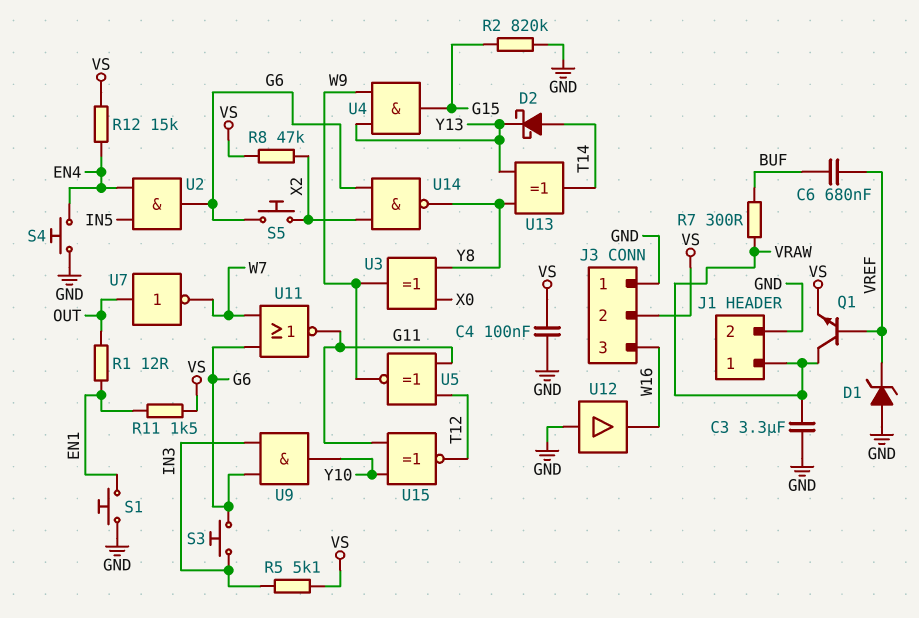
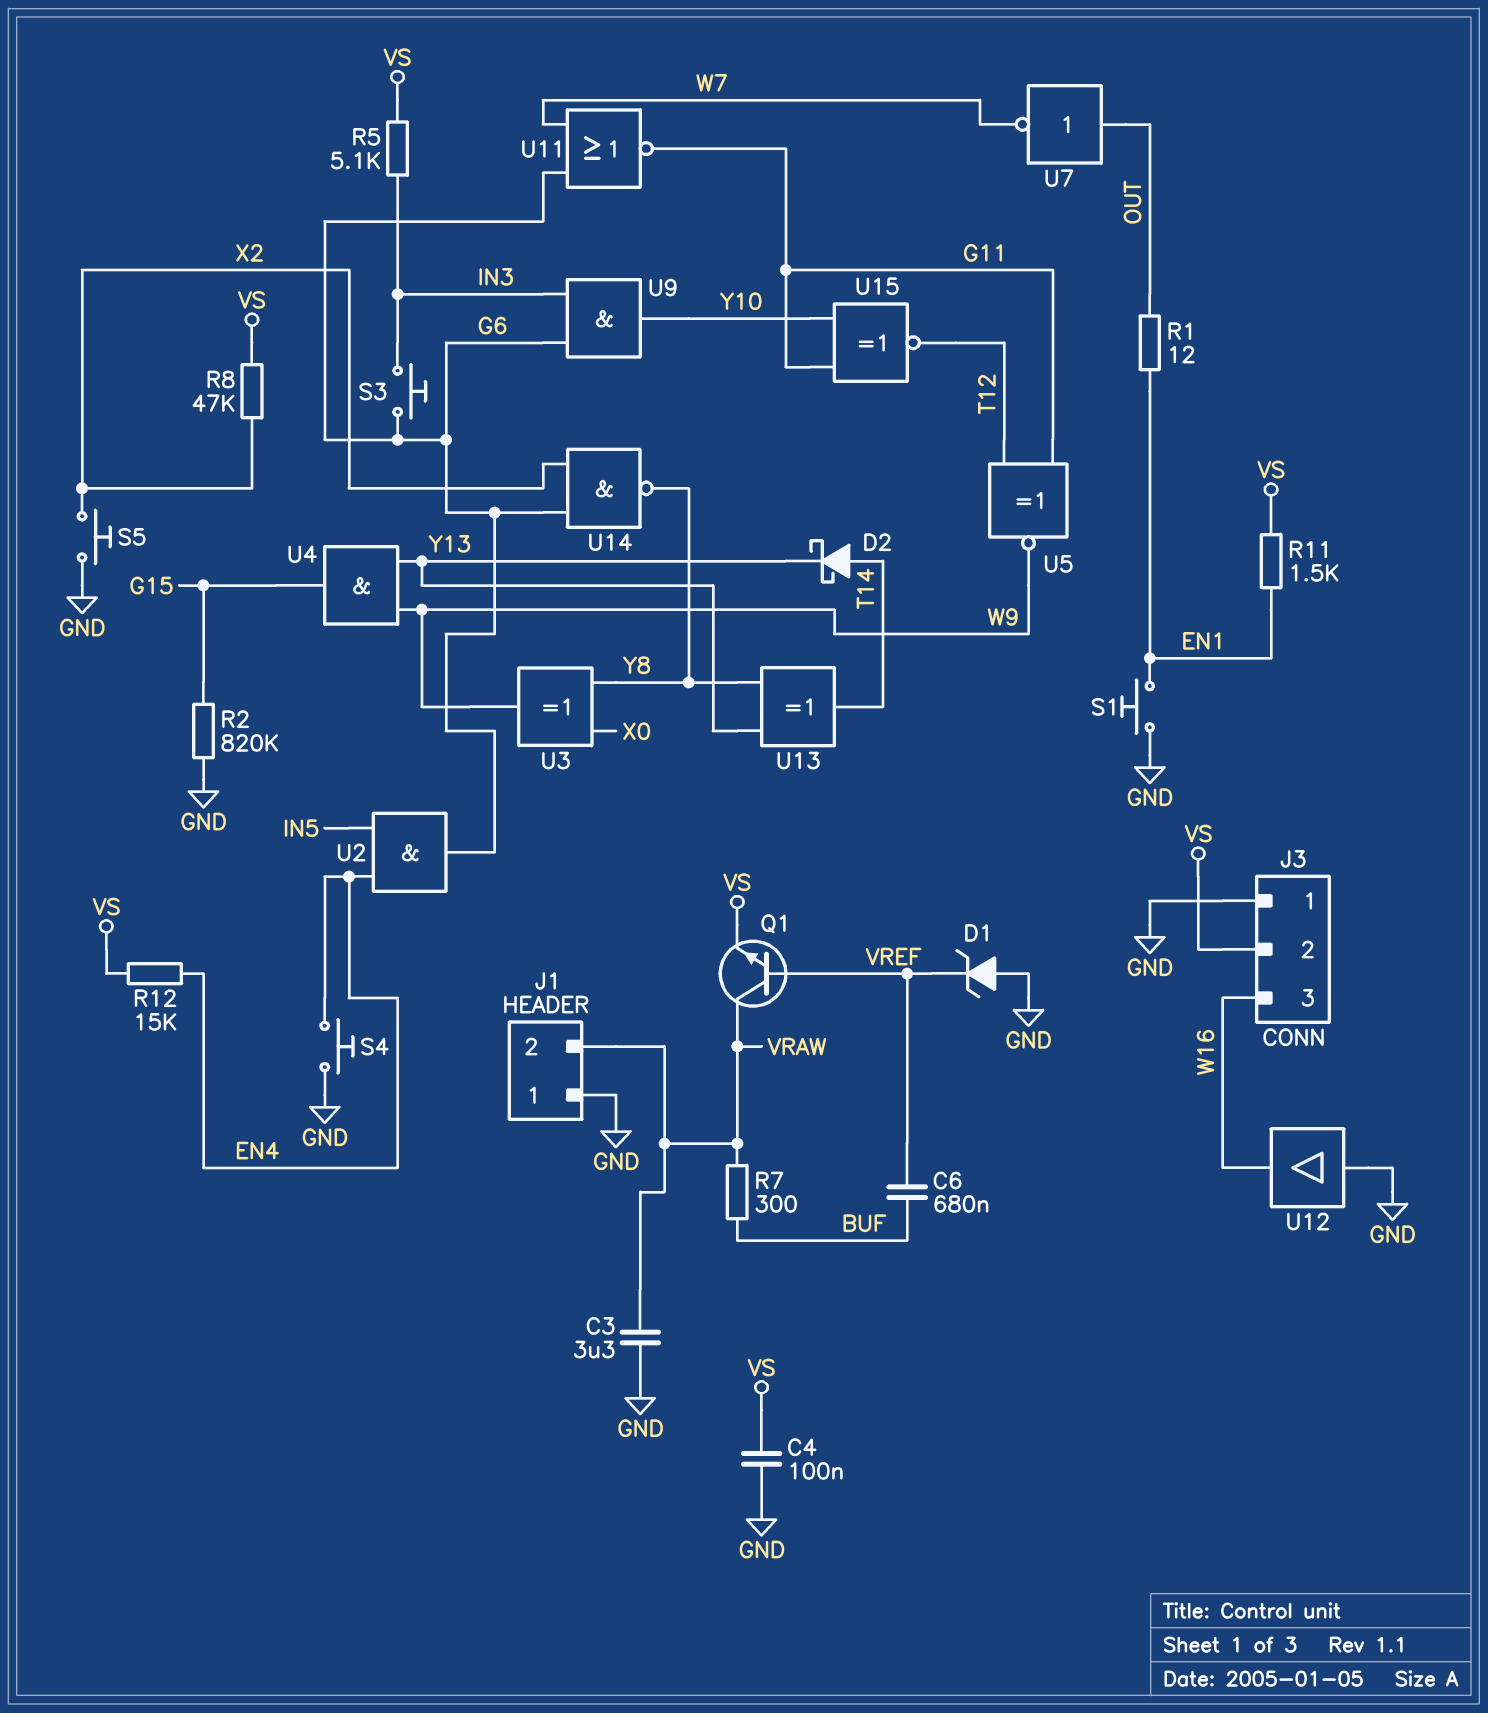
J1 pin 1: VRAW -> GND
J1 pin 2: GND -> VRAW
S5: button (G6, X2) -> button (GND, X2)

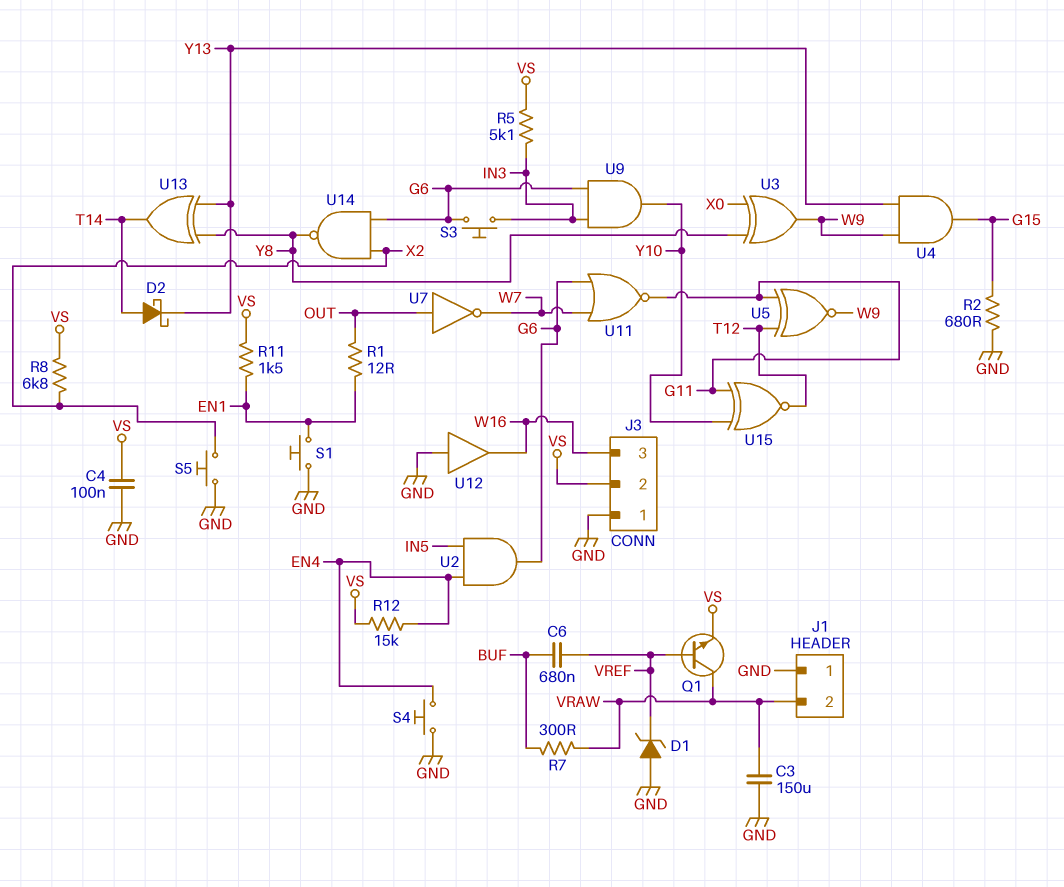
C3: 3.3uF (GND, VRAW) -> 150uF (GND, VRAW)
R2: 820k (G15, GND) -> 680 (G15, GND)
R8: 47k (VS, X2) -> 6.8k (VS, X2)

